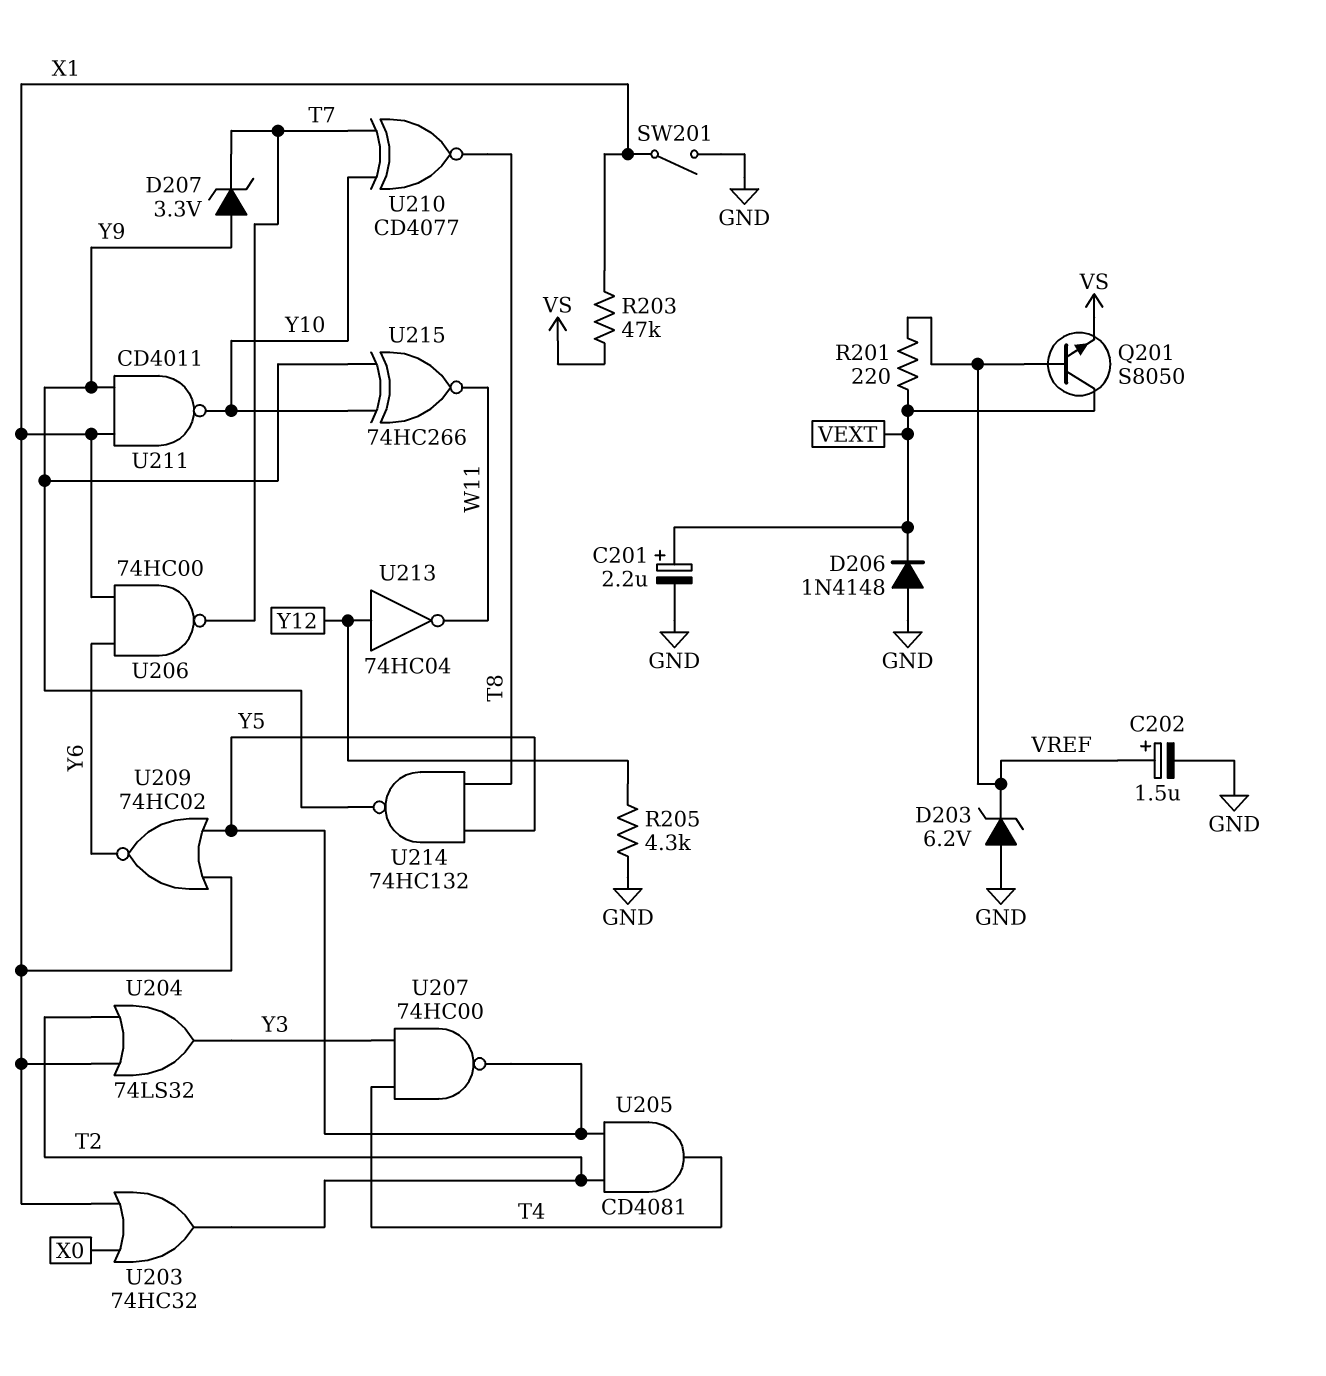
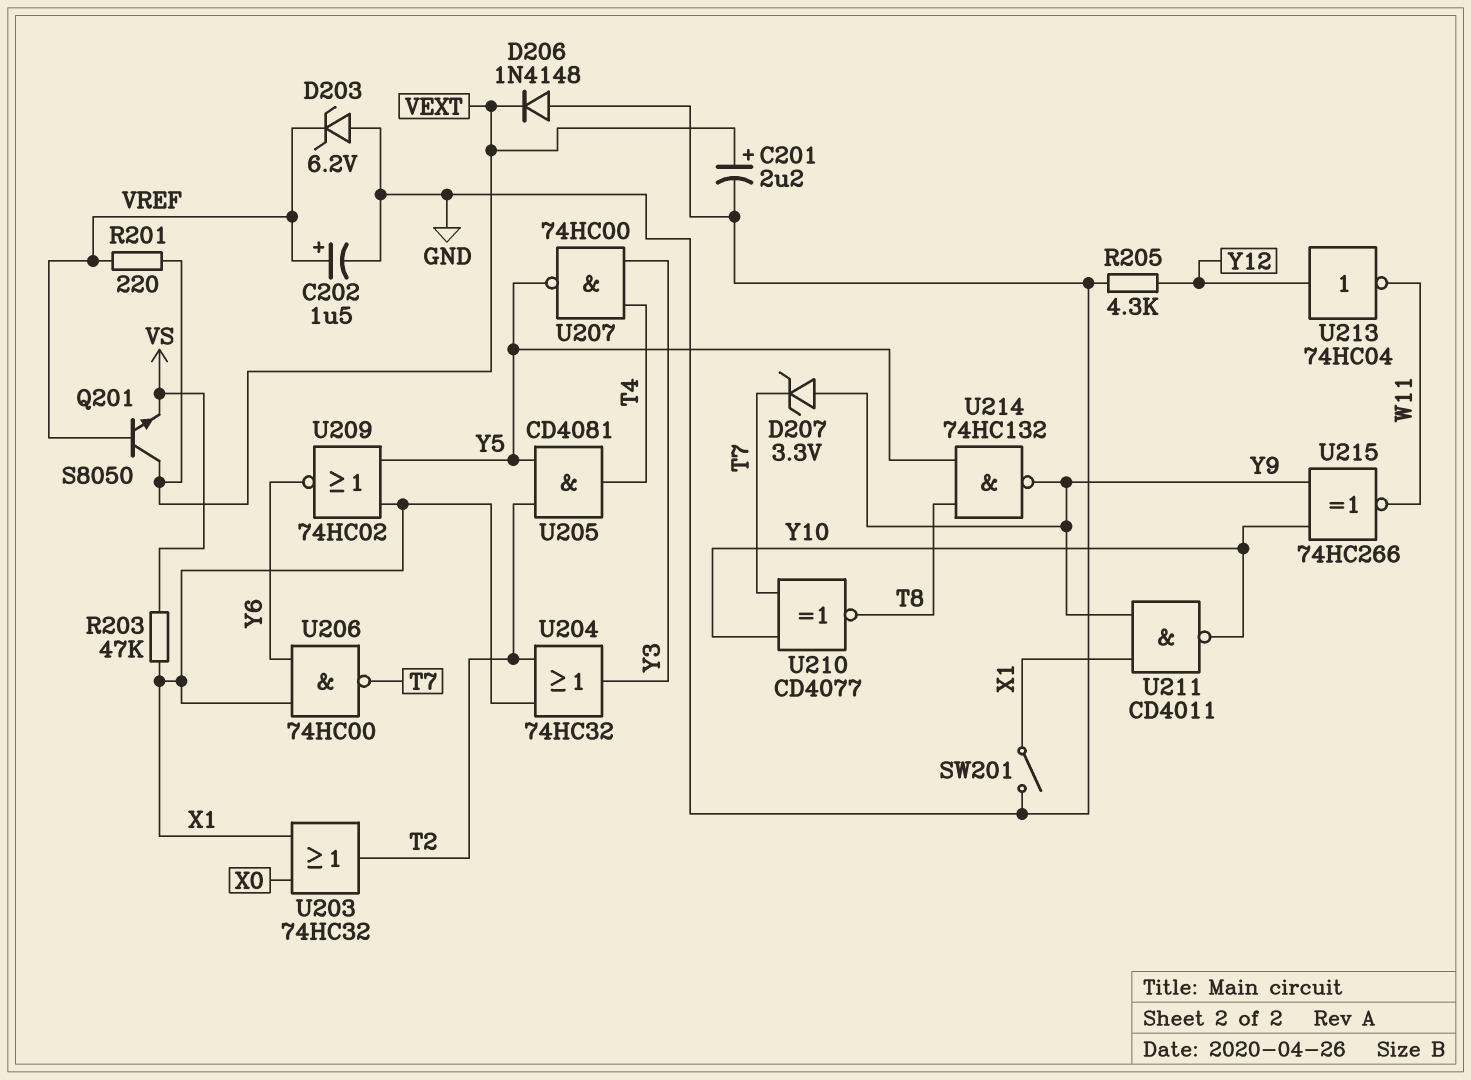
U204: OR 74LS32 (in T2, in X1, out Y3) -> OR 74HC32 (in T2, in X1, out Y3)

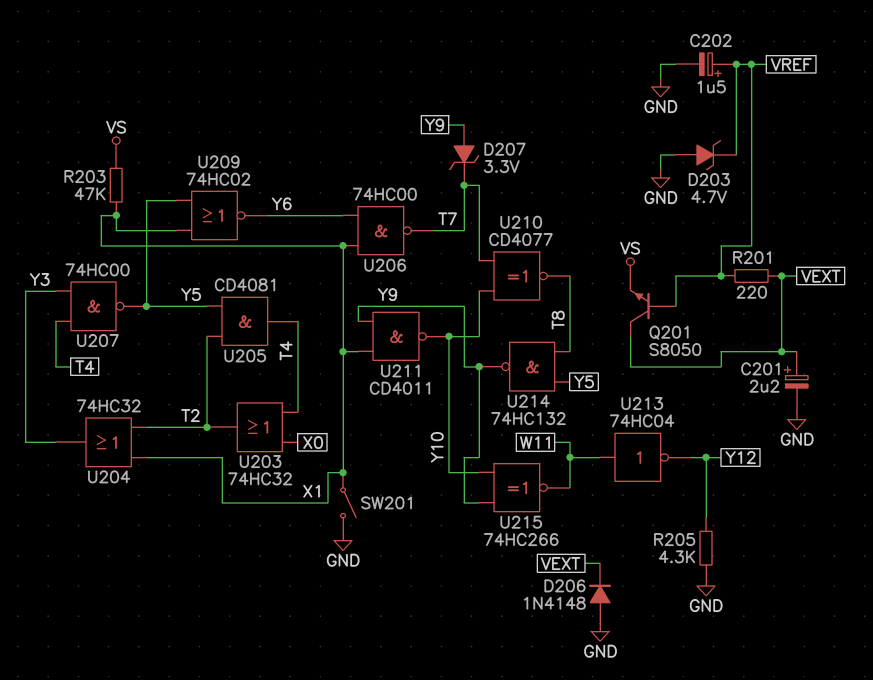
D203: zener 6.2V (A GND, K VREF) -> zener 4.7V (A GND, K VREF)
U203: OR 74HC32 (in X0, in X1, out T2) -> OR 74HC32 (in T4, in X0, out T2)
U213: NOT 74HC04 (in Y12, out W11) -> NOT 74HC04 (in W11, out Y12)

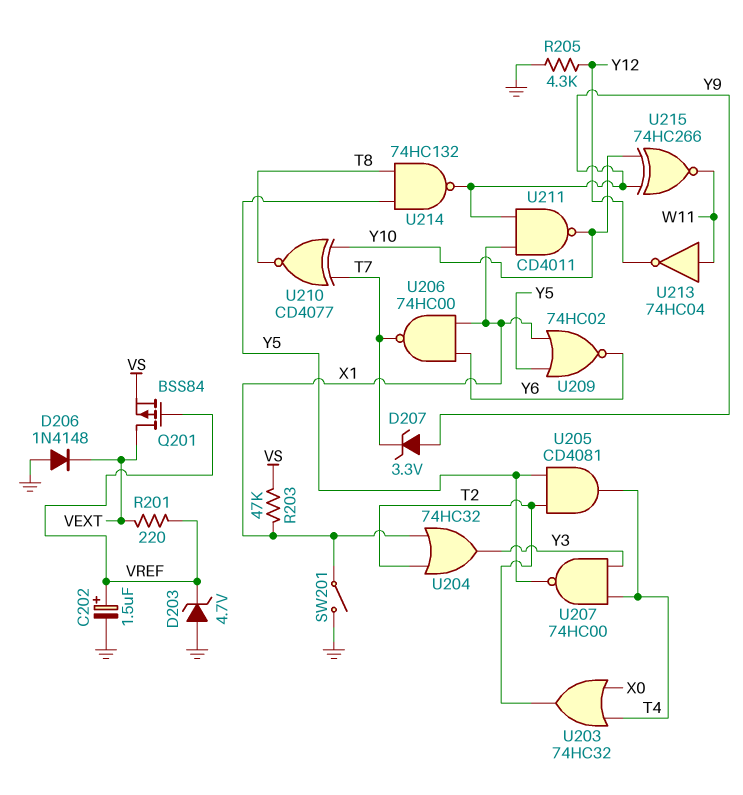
C201: 2.2uF (plus VEXT, minus GND) -> none
Q201: NPN S8050 (B VREF, C VEXT, E VS) -> PMOS BSS84 (G VREF, D VEXT, S VS)

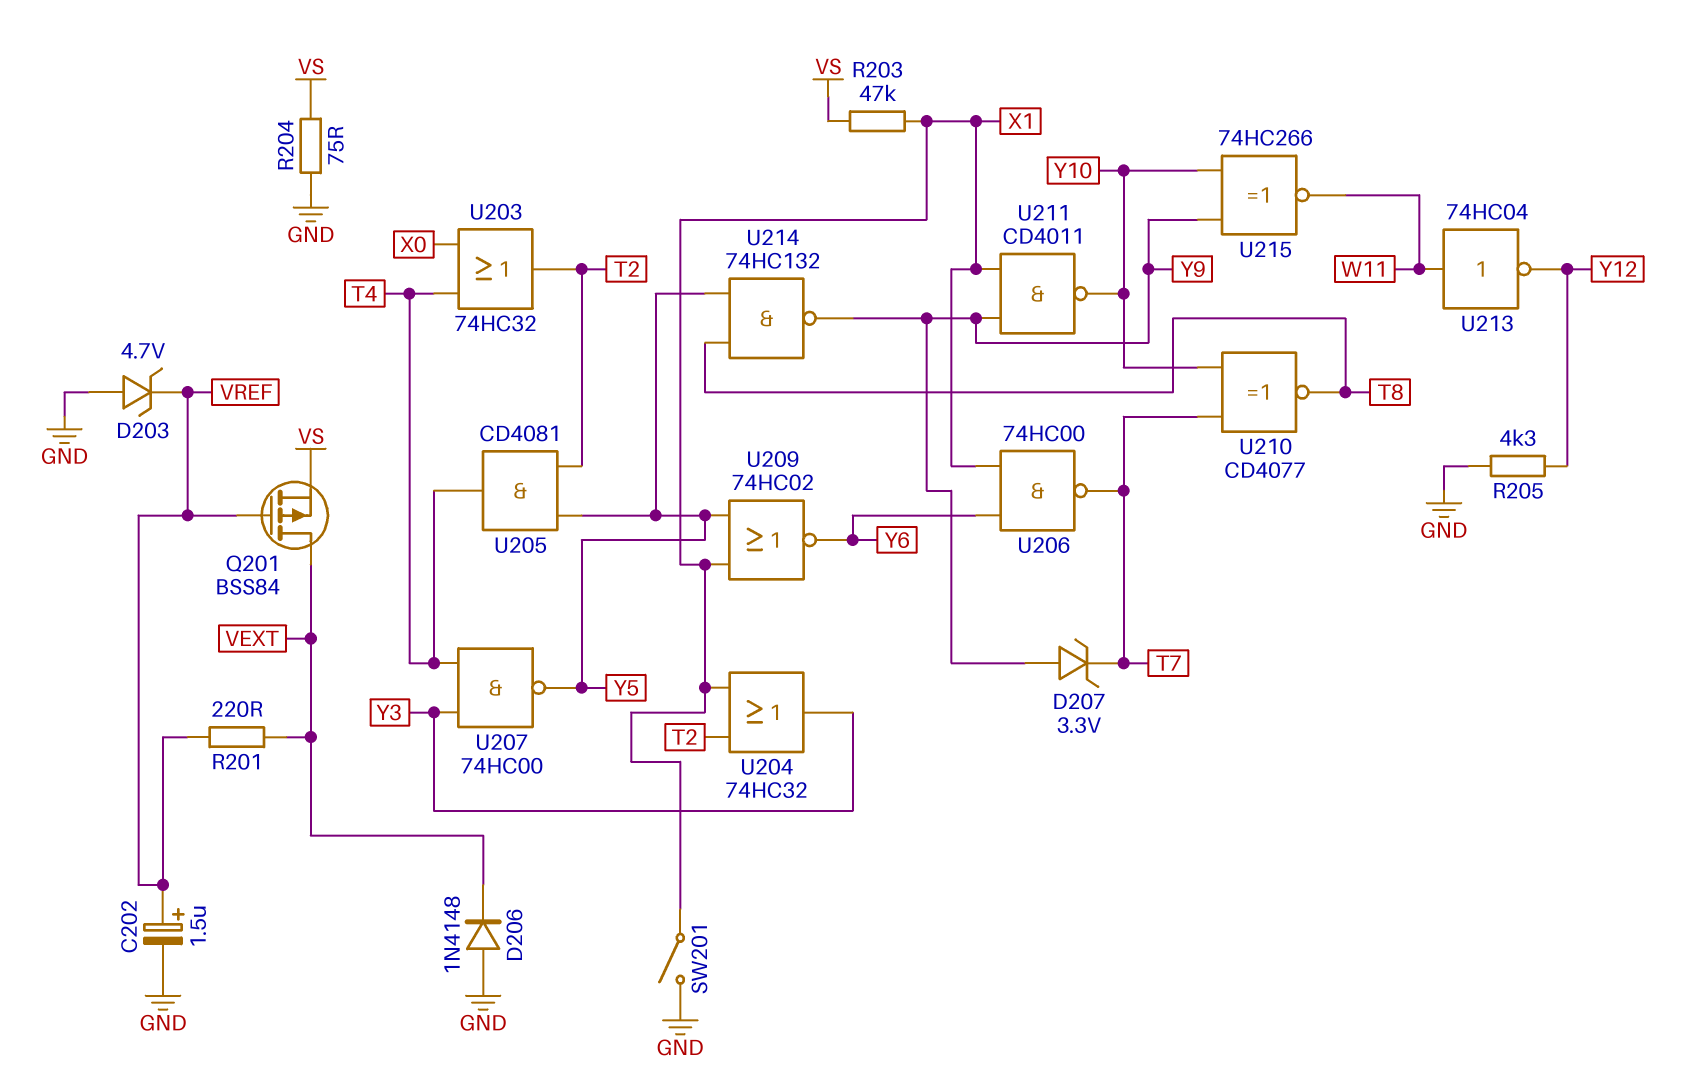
R204: none -> 75 (GND, VS)

